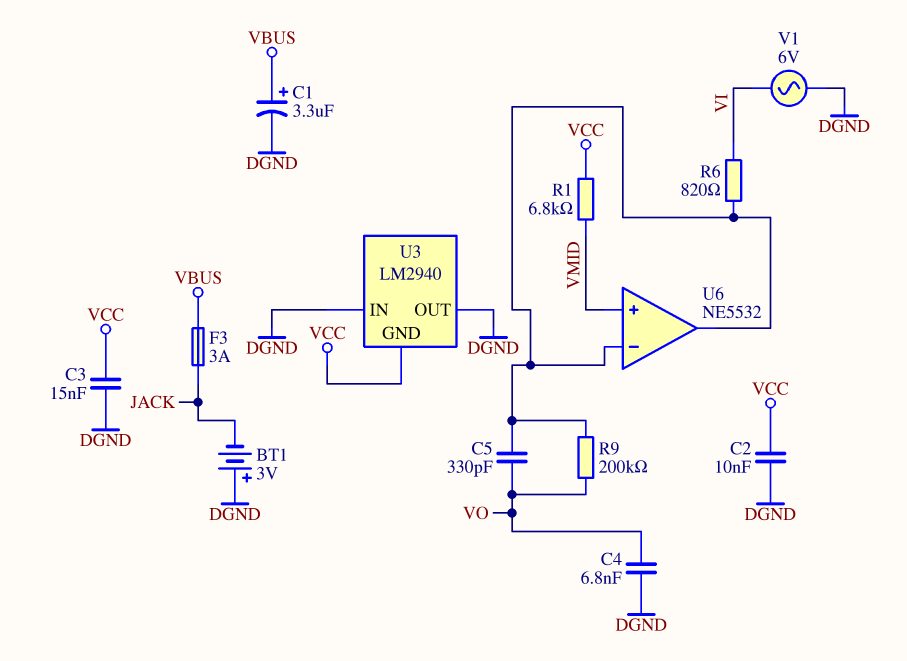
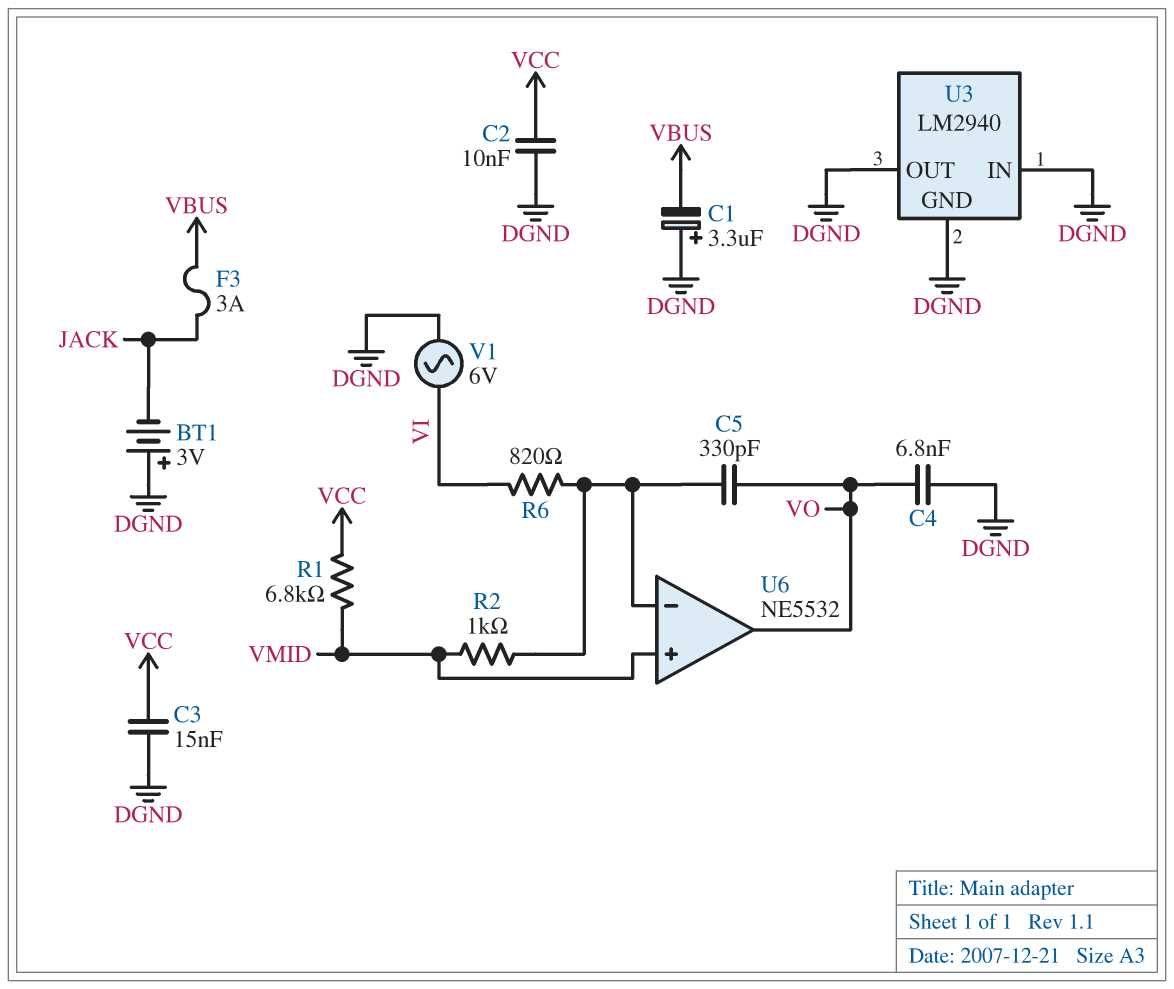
C1: 3.3uF (plus VBUS, minus DGND) -> 3.3uF (plus DGND, minus VBUS)
R2: none -> 1k (U6/in-, VMID)
R9: 200k (U6/in-, VO) -> none
U3 pin GND: VCC -> DGND
U6 pin out: U6/in- -> VO

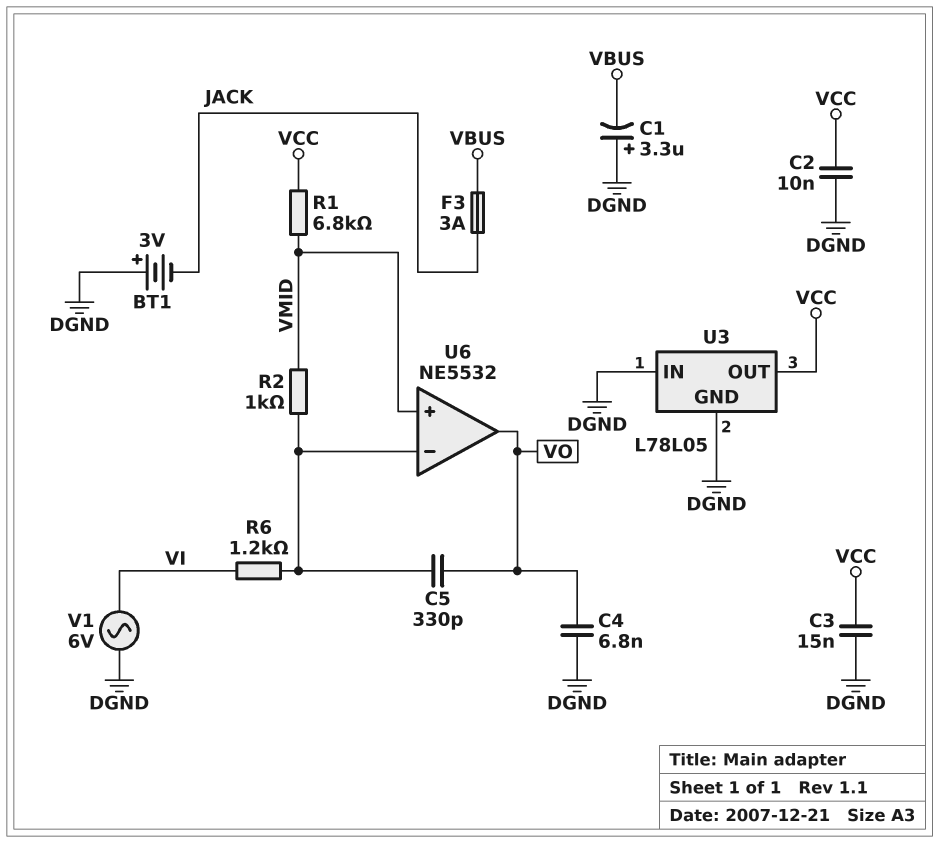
R6: 820 (U6/in-, VI) -> 1.2k (U6/in-, VI)
U3: LM2940 -> L78L05
U3 pin OUT: DGND -> VCC

